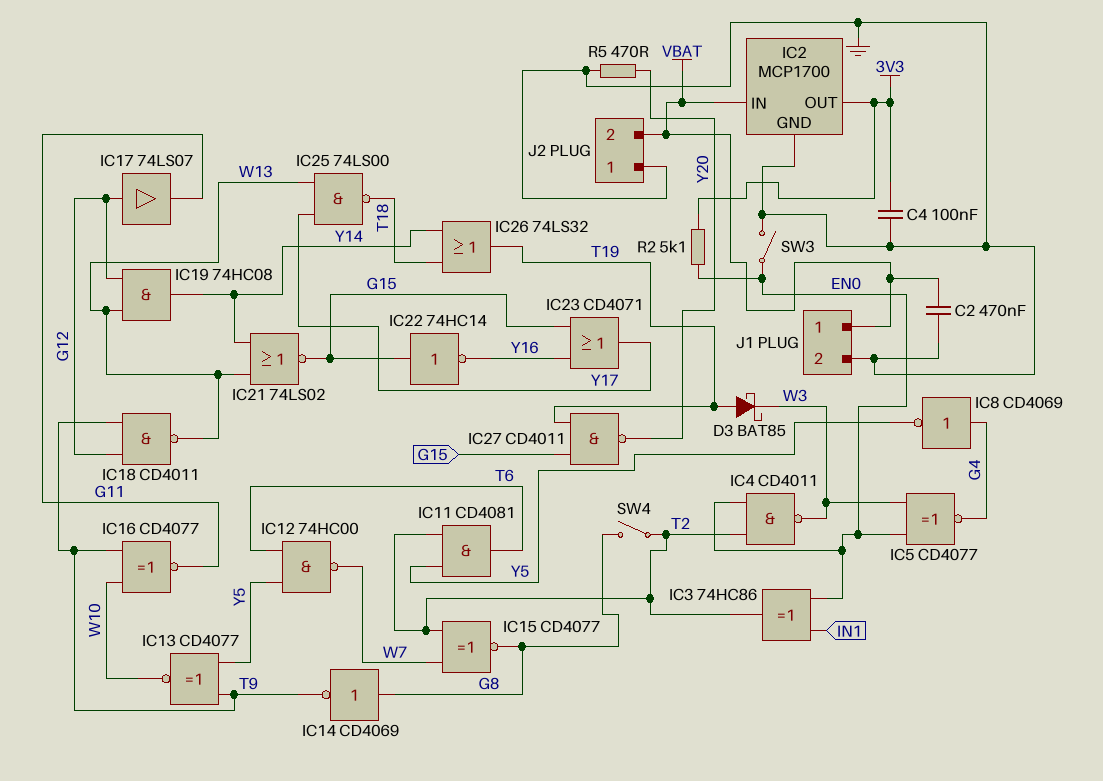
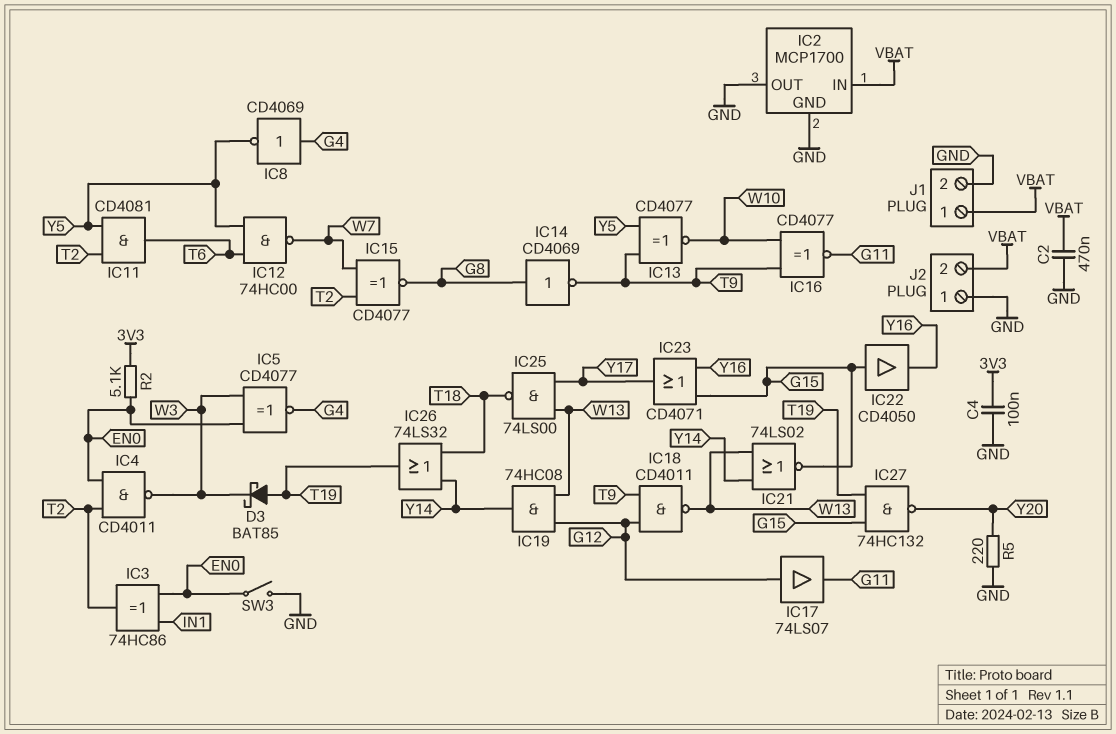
IC2 pin OUT: 3V3 -> GND
IC22: NOT 74HC14 (in G15, out Y16) -> buffer CD4050 (in G15, out Y16)
IC27: NAND CD4011 (in G15, in T19, out Y20) -> NAND 74HC132 (in G15, in T19, out Y20)
R5: 470 (GND, Y20) -> 220 (GND, Y20)
SW4: switch (G8, T2) -> none

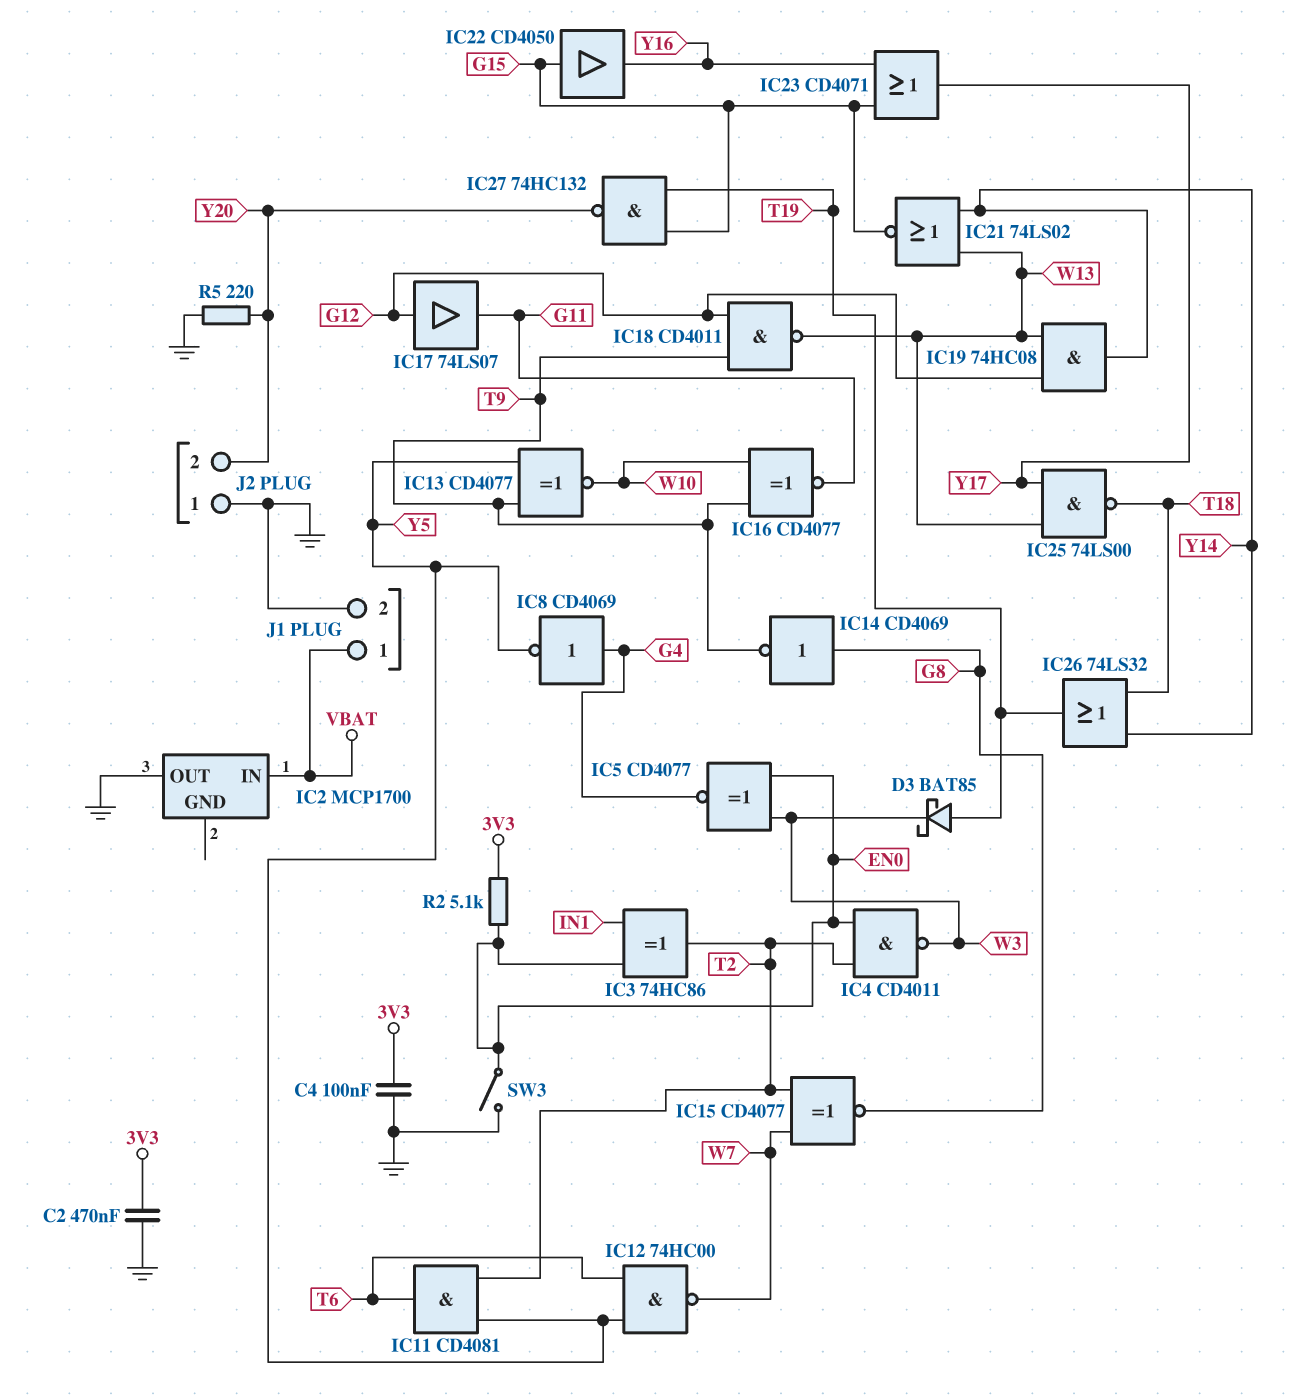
C2: 470nF (GND, VBAT) -> 470nF (3V3, GND)
IC2 pin GND: GND -> none
J2 pin 2: VBAT -> Y20

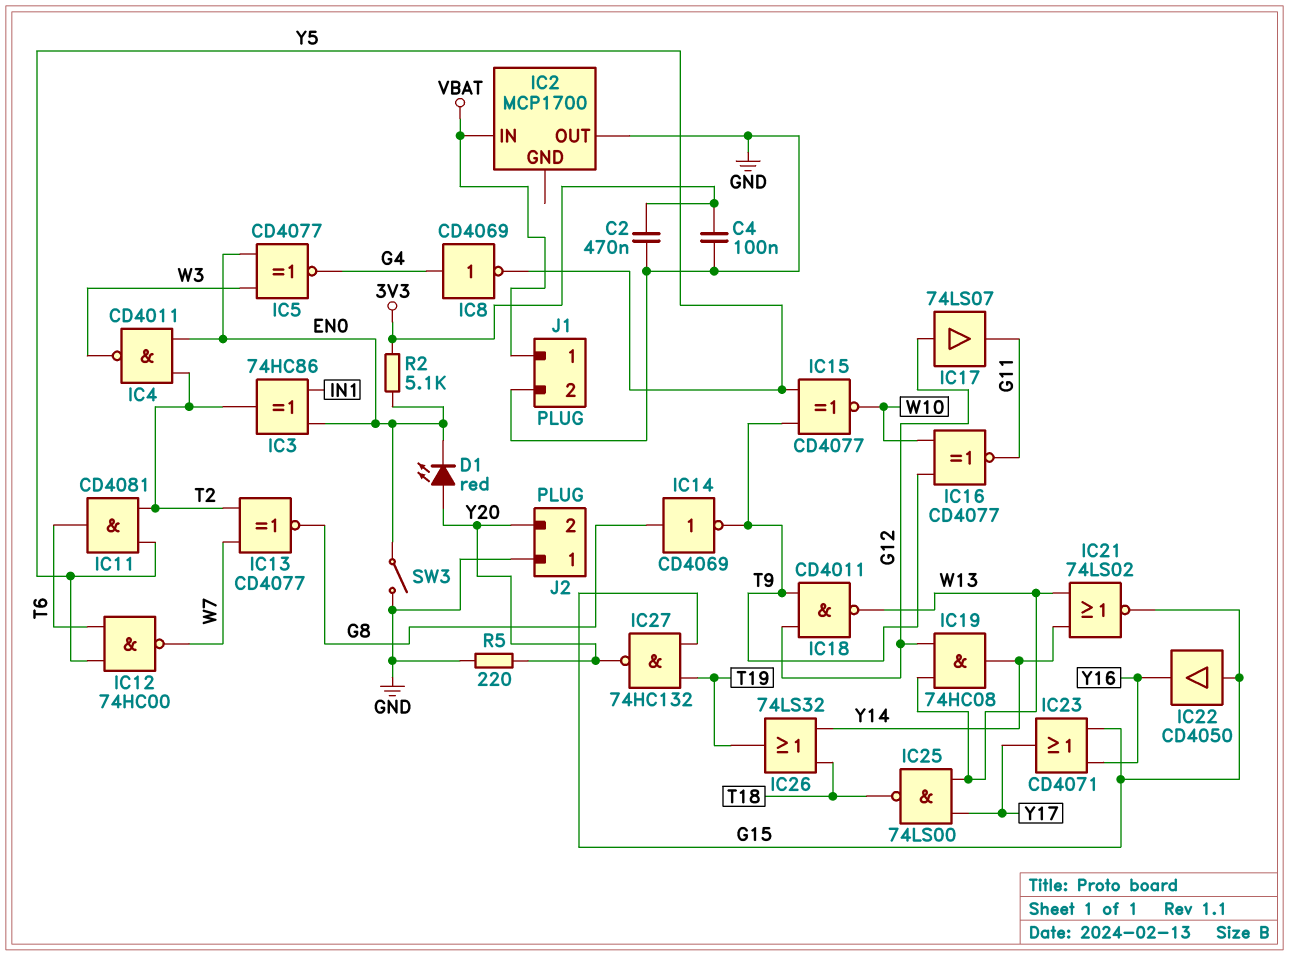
D1: none -> LED red (A Y20, K EN0)
D3: schottky BAT85 (A T19, K W3) -> none
IC13: XNOR CD4077 (in T9, in Y5, out W10) -> XNOR CD4077 (in T2, in W7, out G8)
IC15: XNOR CD4077 (in T2, in W7, out G8) -> XNOR CD4077 (in T9, in Y5, out W10)

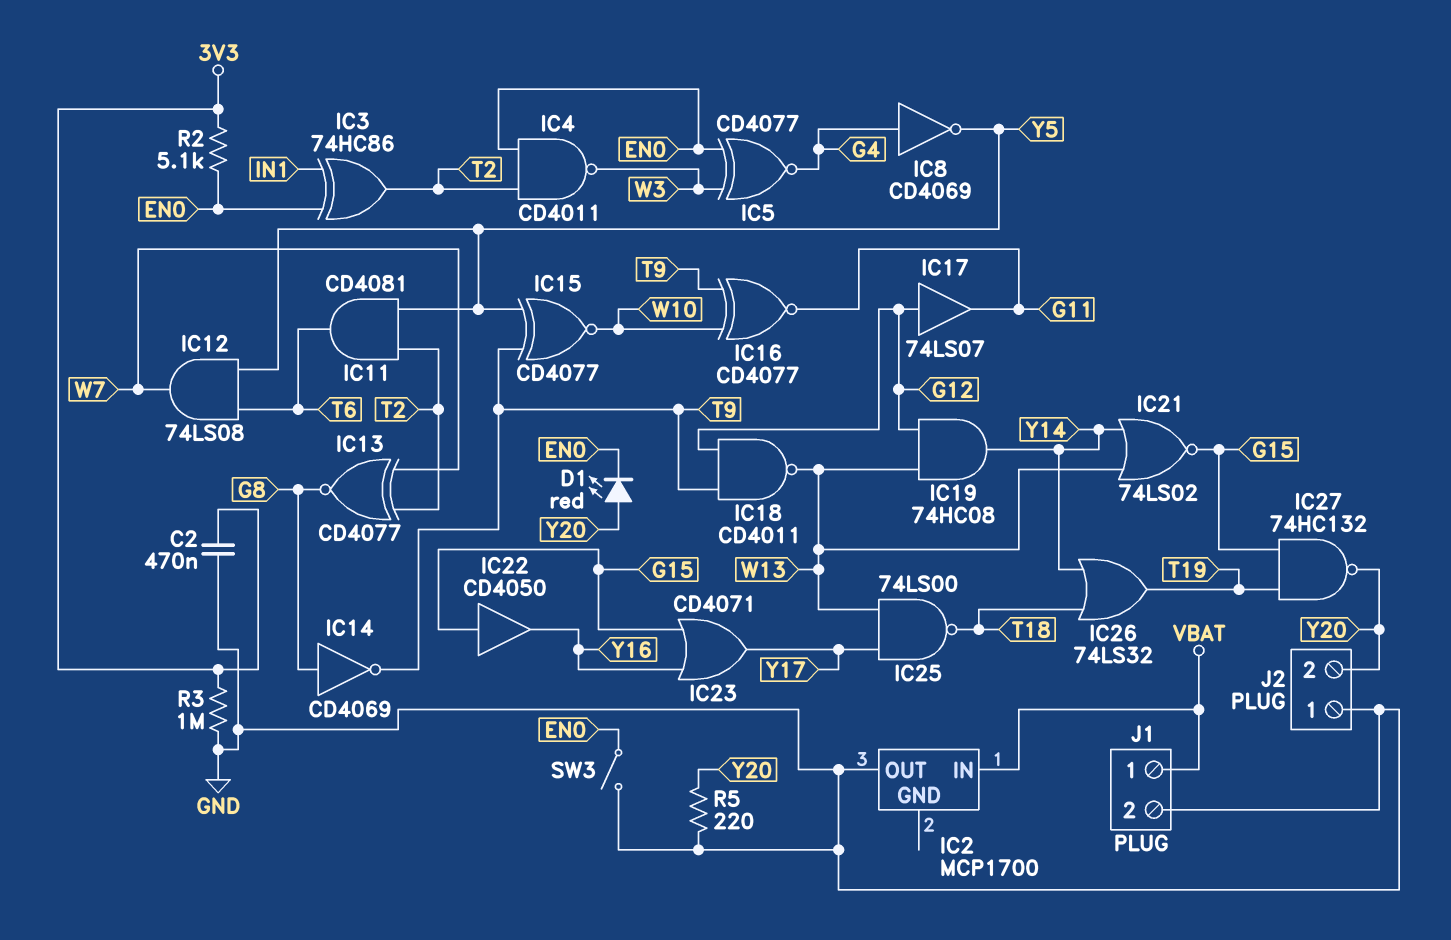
C4: 100nF (3V3, GND) -> none
IC12: NAND 74HC00 (in T6, in Y5, out W7) -> AND 74LS08 (in T6, in Y5, out W7)
R3: none -> 1M (3V3, GND)

